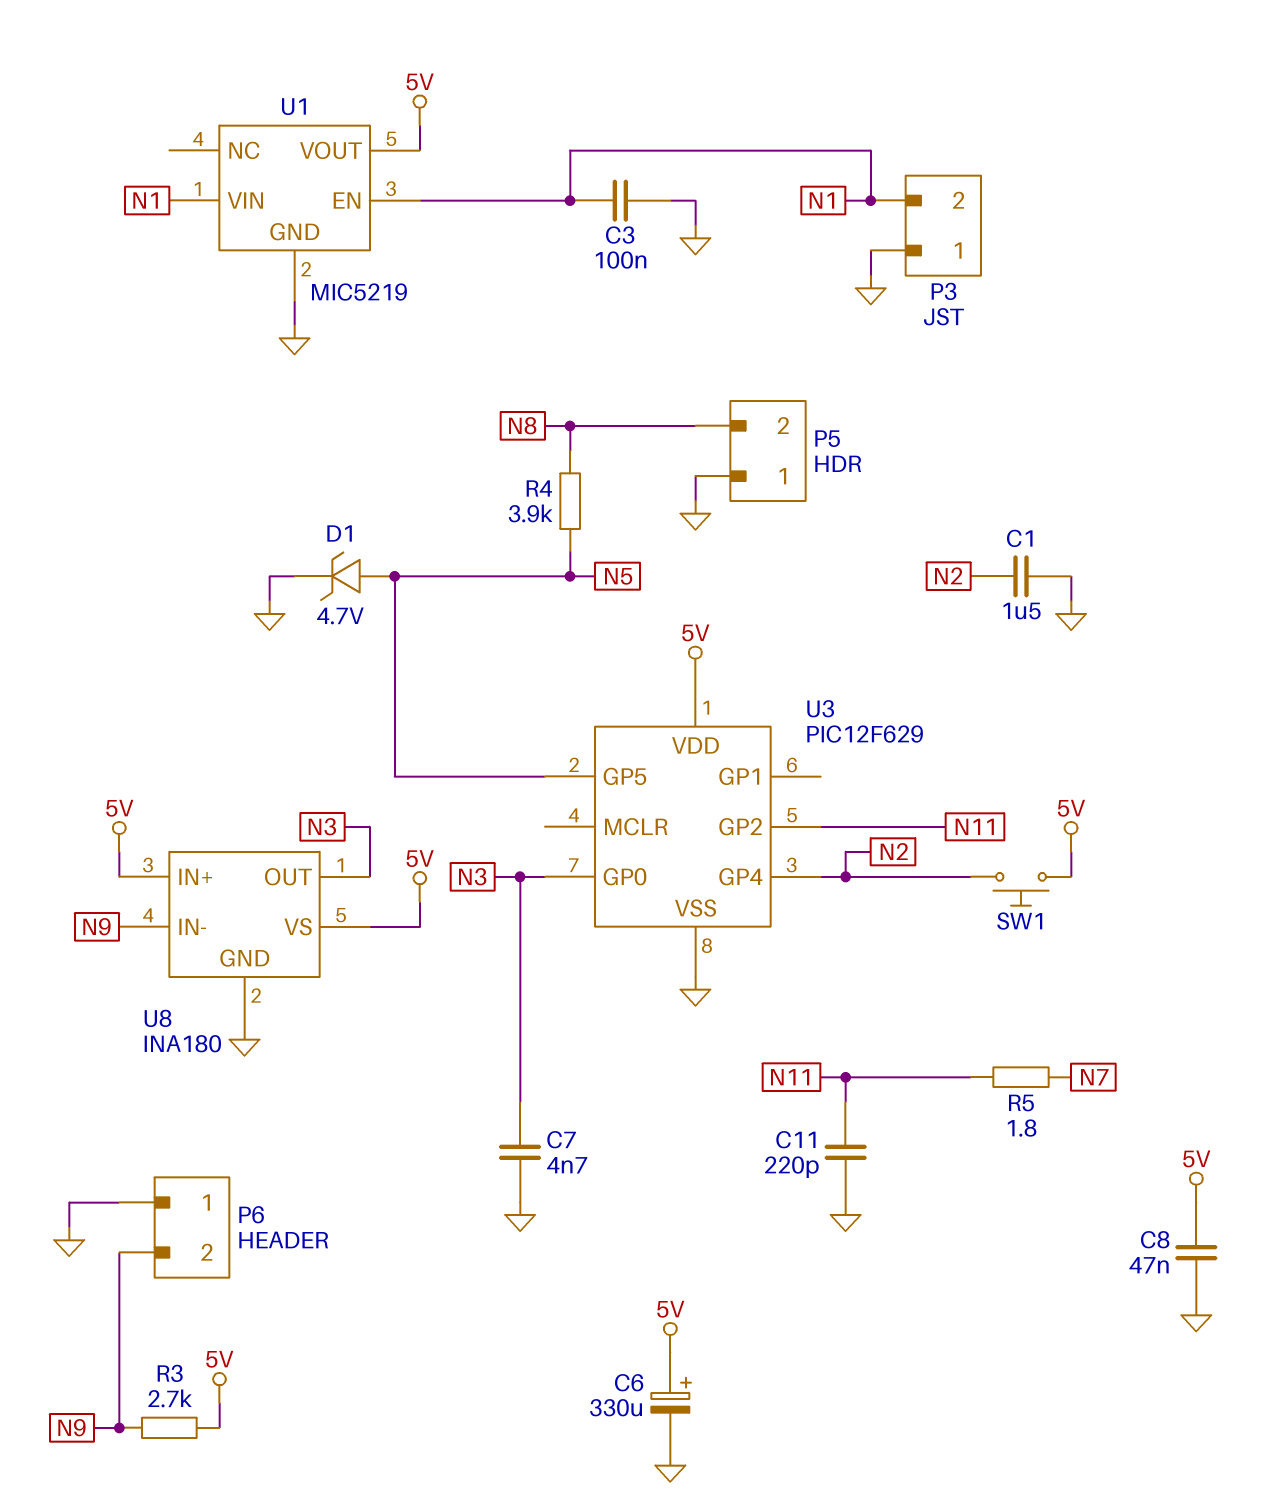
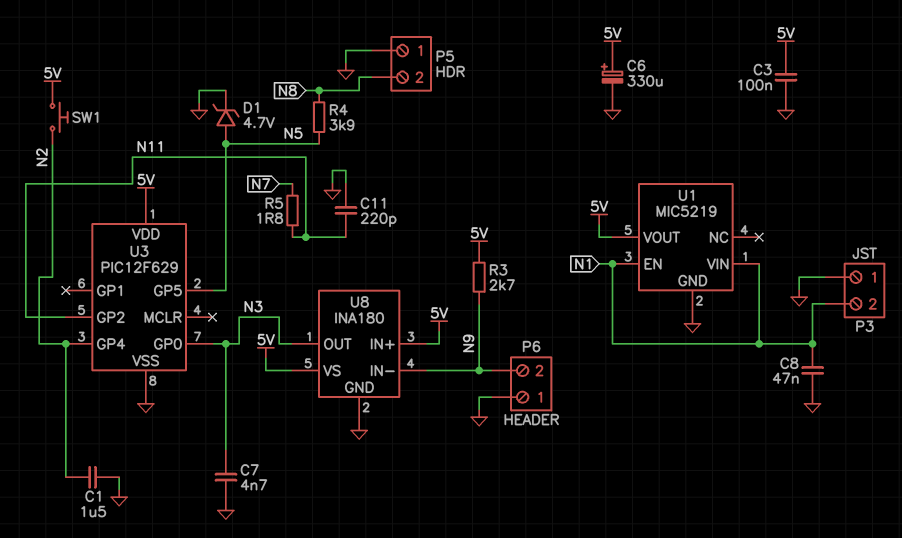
C3: 100nF (GND, N1) -> 100nF (5V, GND)
C8: 47nF (5V, GND) -> 47nF (GND, N1)

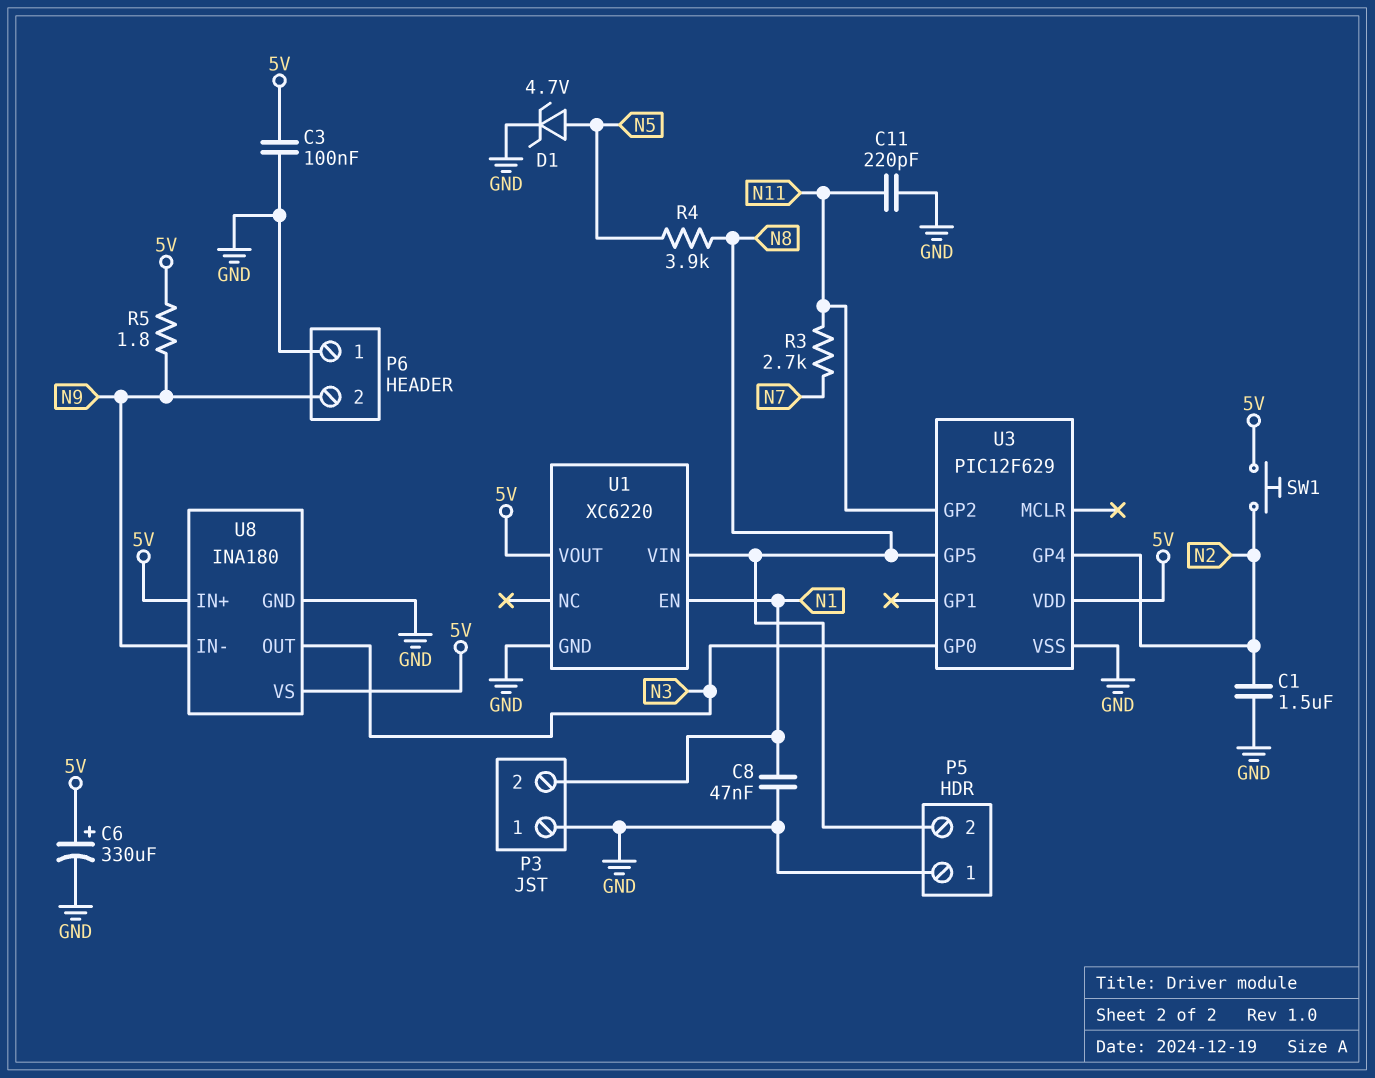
C7: 4.7nF (GND, N3) -> none
R3: 2.7k (5V, N9) -> 2.7k (N7, N11)
R5: 1.8 (N7, N11) -> 1.8 (5V, N9)
U1: MIC5219 -> XC6220
U1 pin VIN: N1 -> N8
U3 pin GP5: N5 -> N8

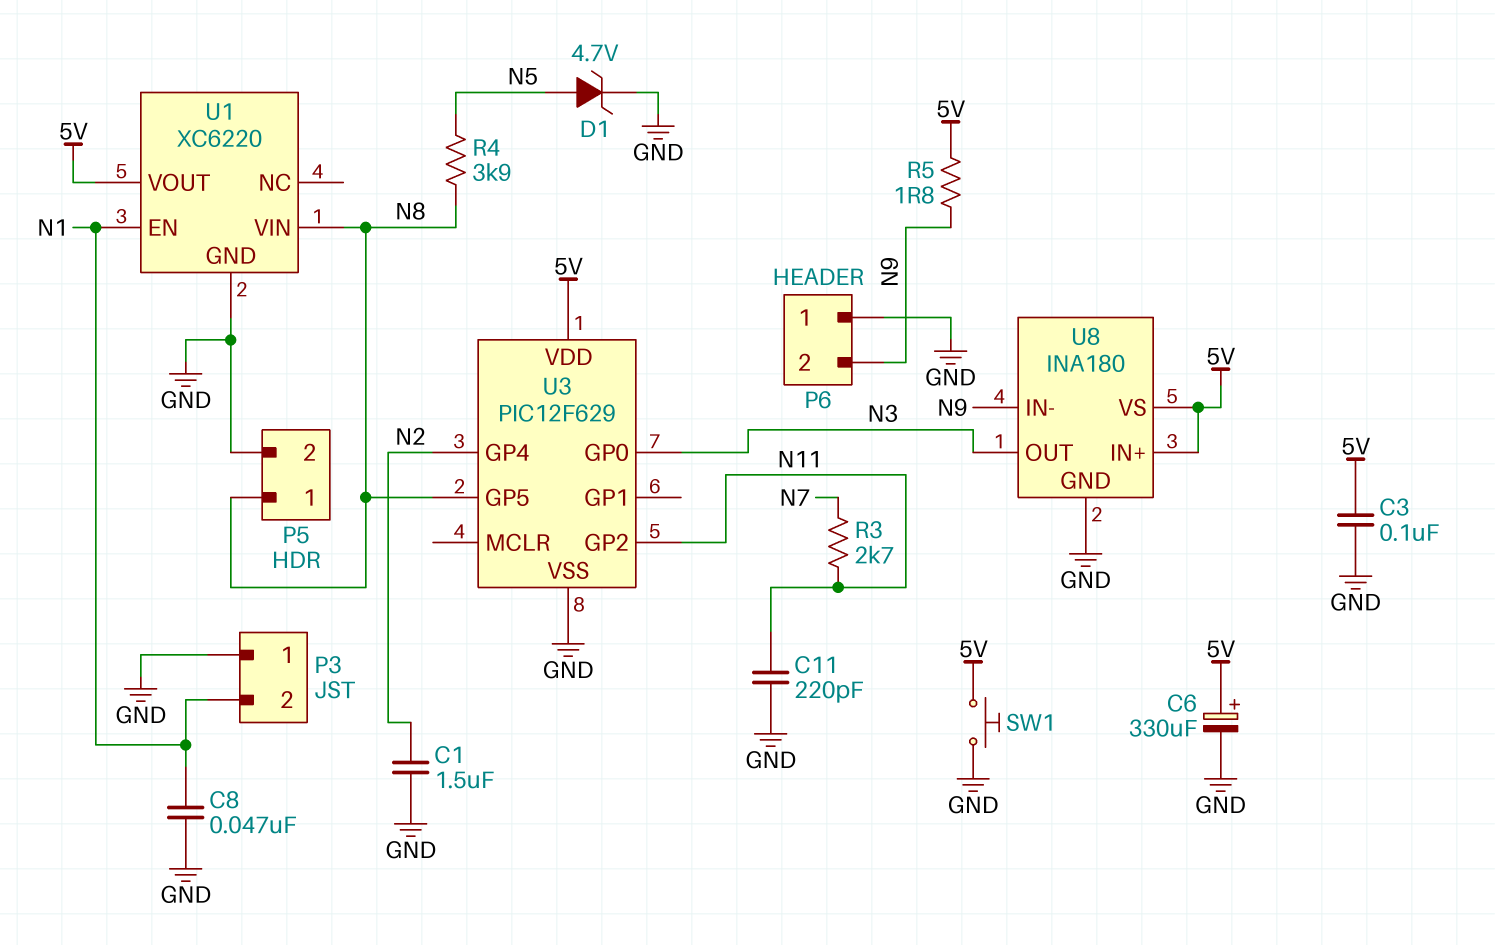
P5 pin 1: GND -> N8
P5 pin 2: N8 -> GND
SW1: button (5V, N2) -> button (5V, GND)

